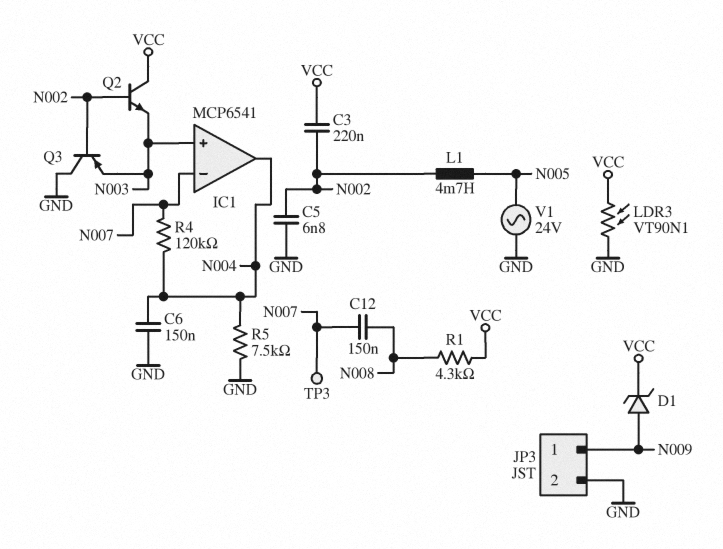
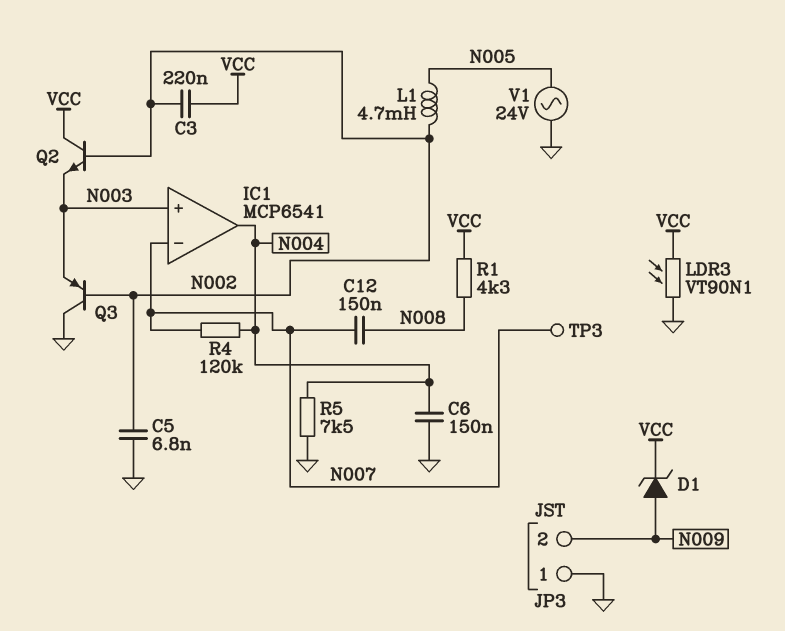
JP3 pin 1: N009 -> GND
JP3 pin 2: GND -> N009

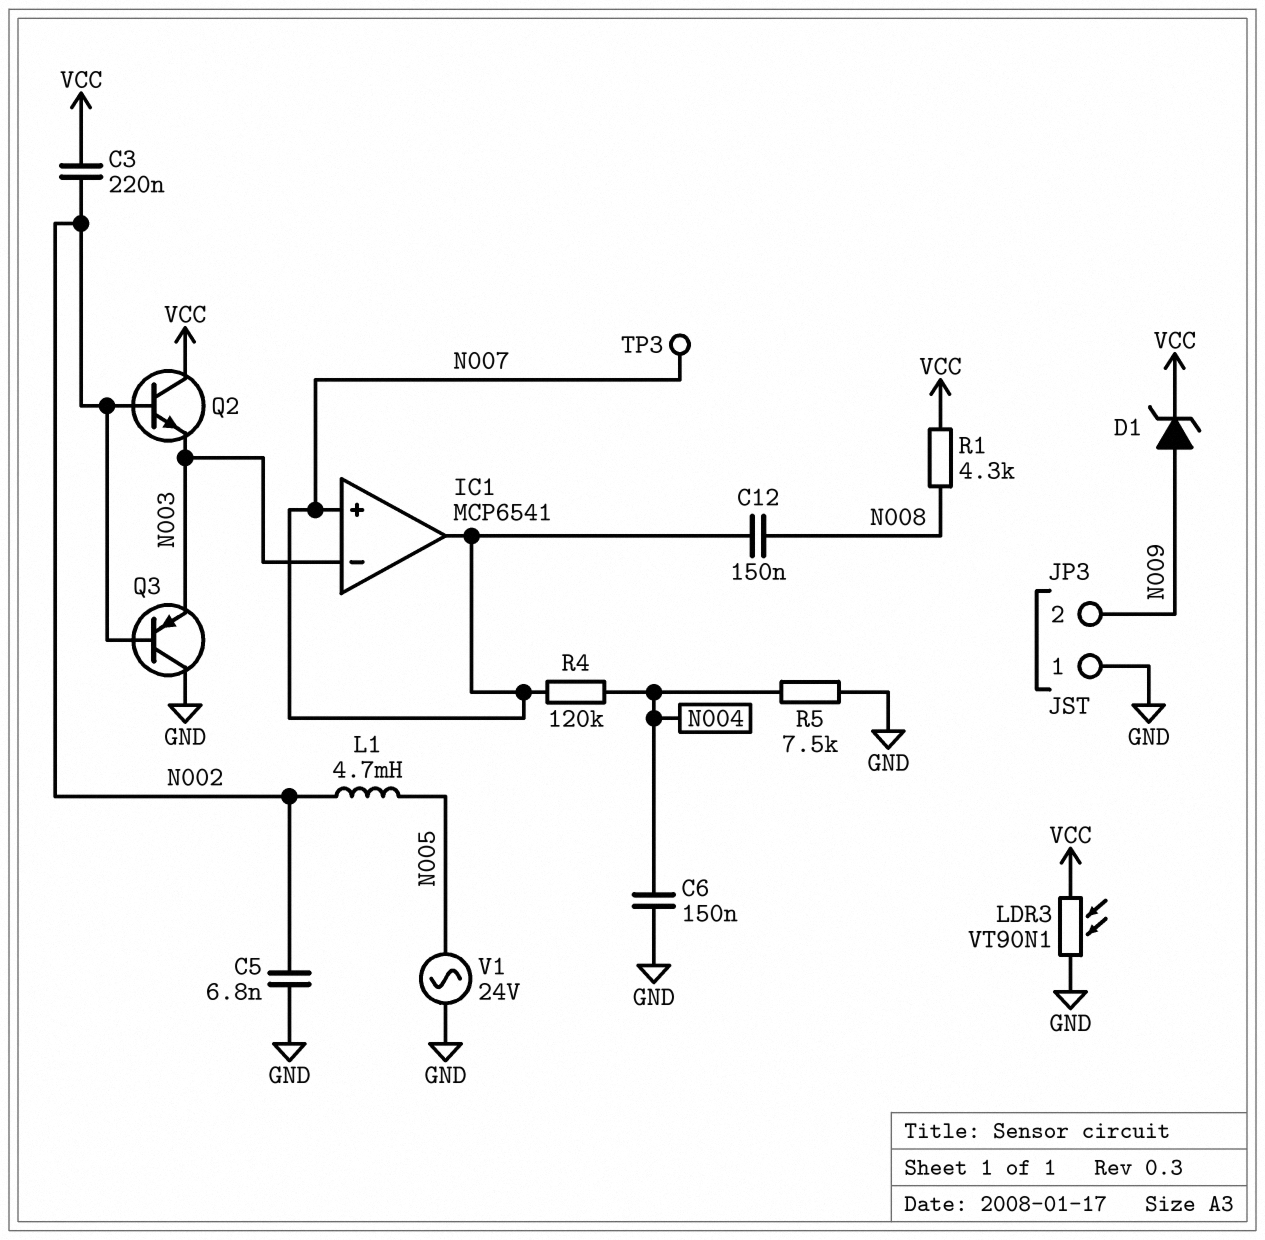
IC1 pin in+: N003 -> N007
IC1 pin in-: N007 -> N003
IC1 pin out: N004 -> N007

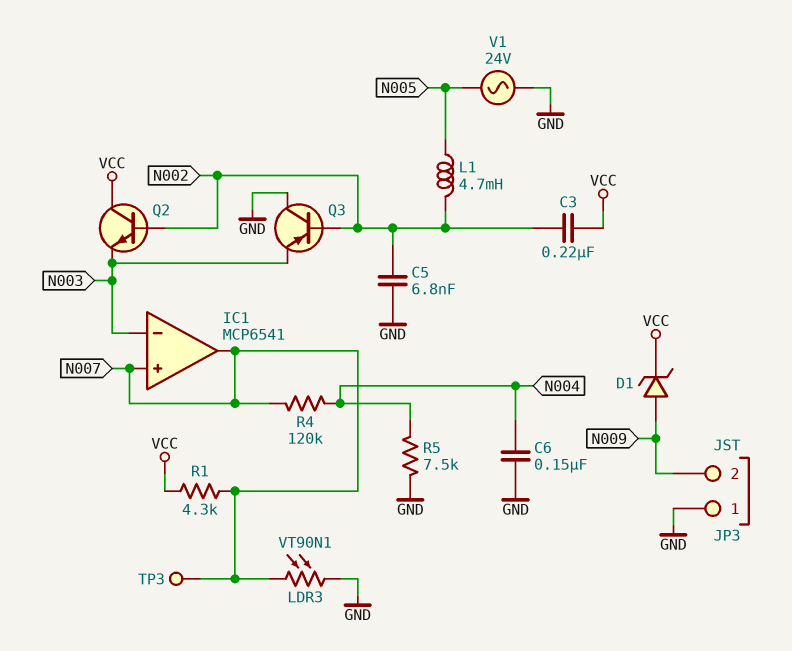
C12: 150nF (N007, N008) -> none
LDR3: VT90N1 (GND, VCC) -> VT90N1 (GND, N007)
R1: 4.3k (N008, VCC) -> 4.3k (N007, VCC)

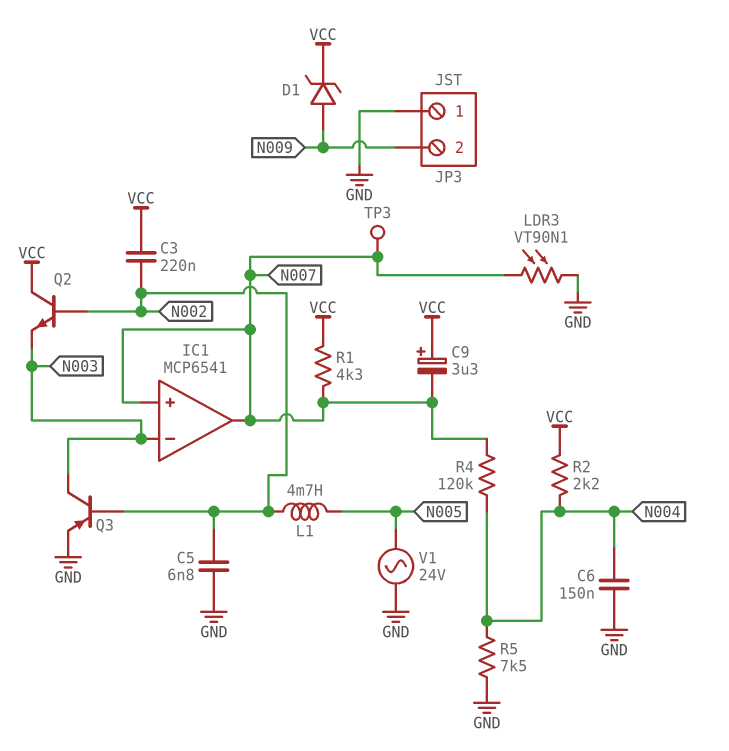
C9: none -> 3.3uF (plus VCC, minus N007)
Q3: PNP (B N002, C GND, E N003) -> PNP (B N002, C N003, E GND)
R2: none -> 2.2k (N004, VCC)

